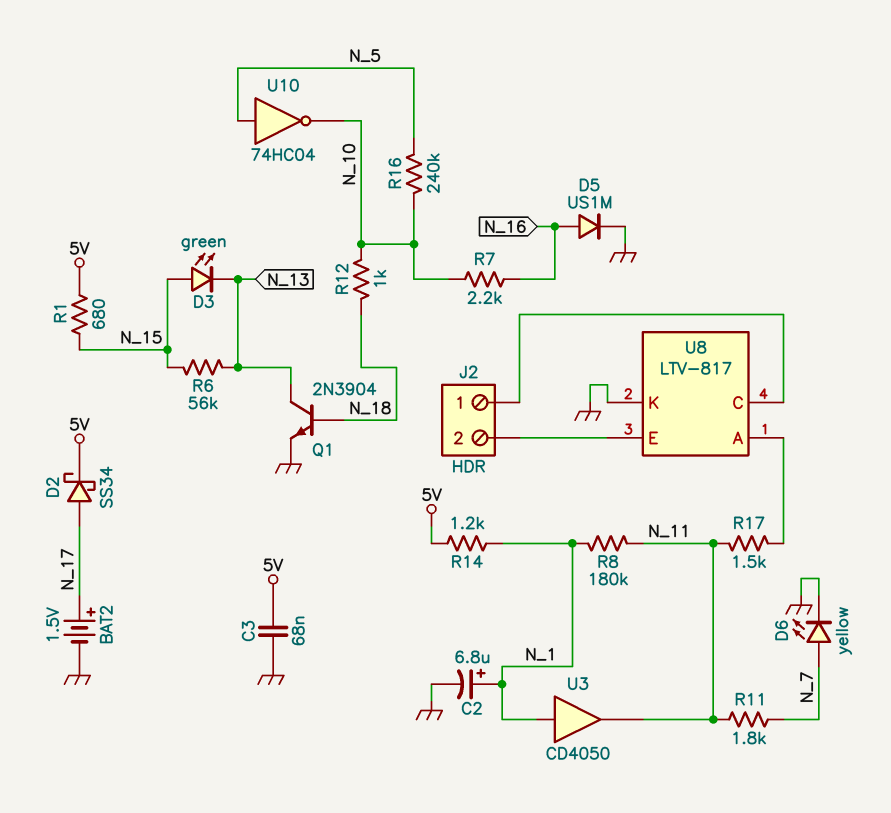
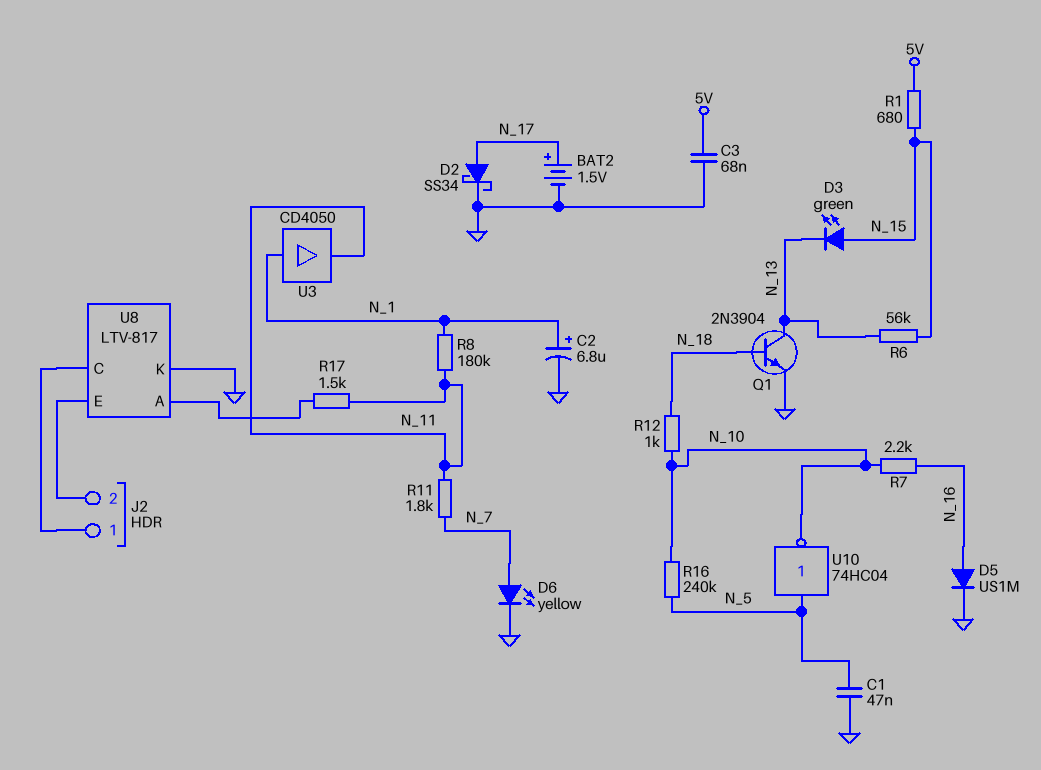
C1: none -> 47nF (GND, N_5)
D2: schottky SS34 (A N_17, K 5V) -> schottky SS34 (A N_17, K GND)
R14: 1.2k (5V, N_1) -> none

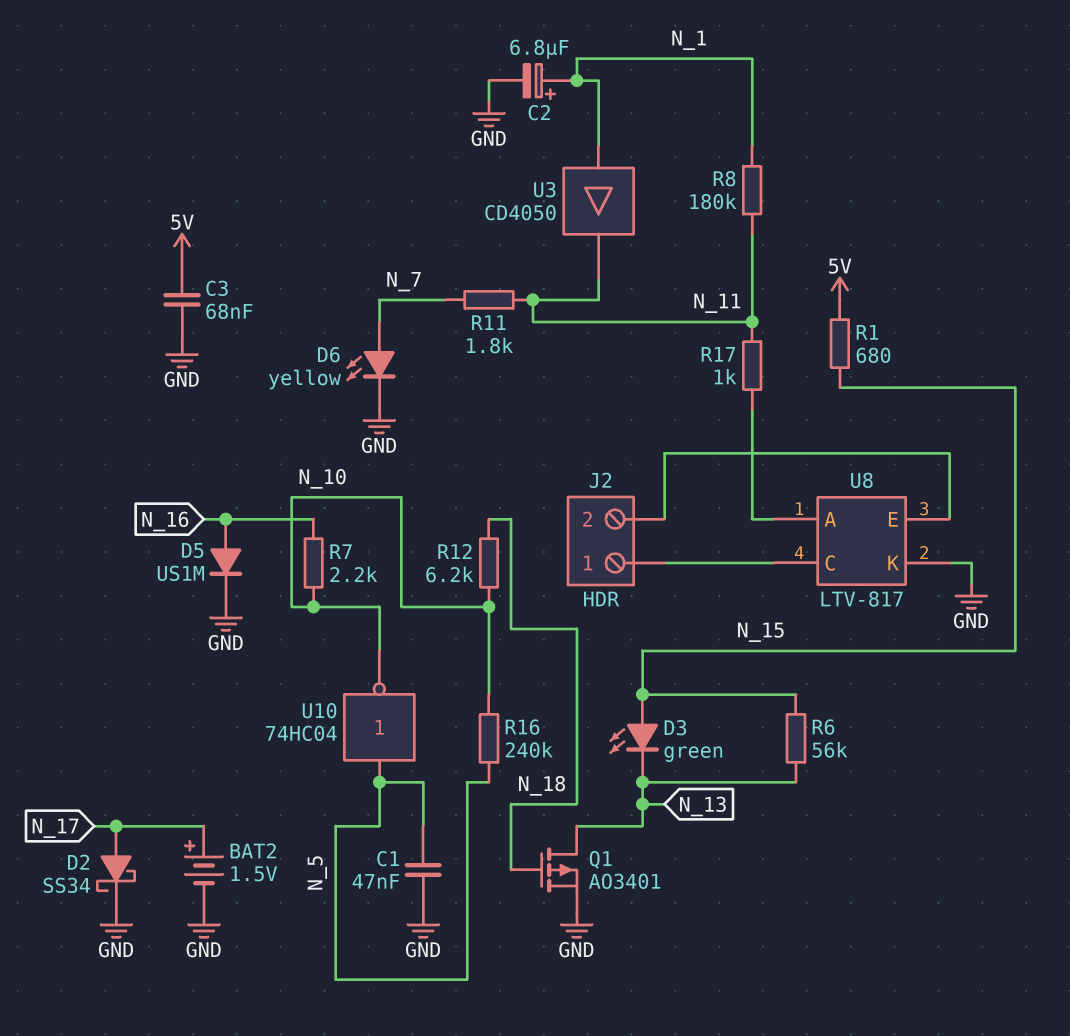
Q1: NPN 2N3904 (B N_18, C N_13, E GND) -> PMOS AO3401 (G N_18, D N_13, S GND)
R12: 1k (N_10, N_18) -> 6.2k (N_10, N_18)
R17: 1.5k (N_11, U8/A) -> 1k (N_11, U8/A)

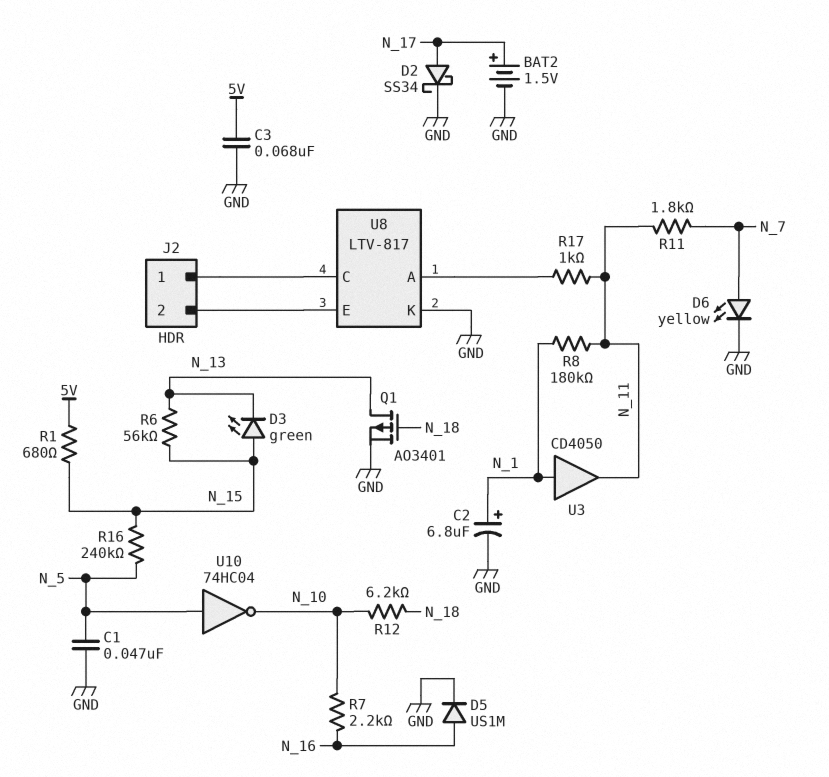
R16: 240k (N_5, N_10) -> 240k (N_5, N_15)

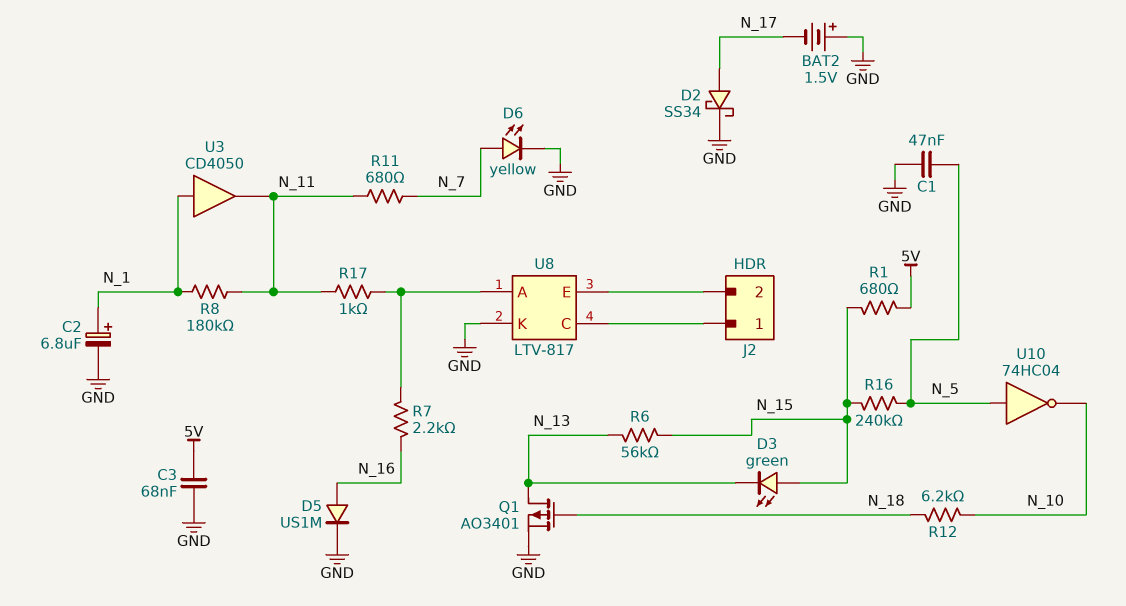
BAT2: 1.5V (plus N_17, minus GND) -> 1.5V (plus GND, minus N_17)
R7: 2.2k (N_10, N_16) -> 2.2k (N_16, U8/A)
R11: 1.8k (N_7, N_11) -> 680 (N_7, N_11)

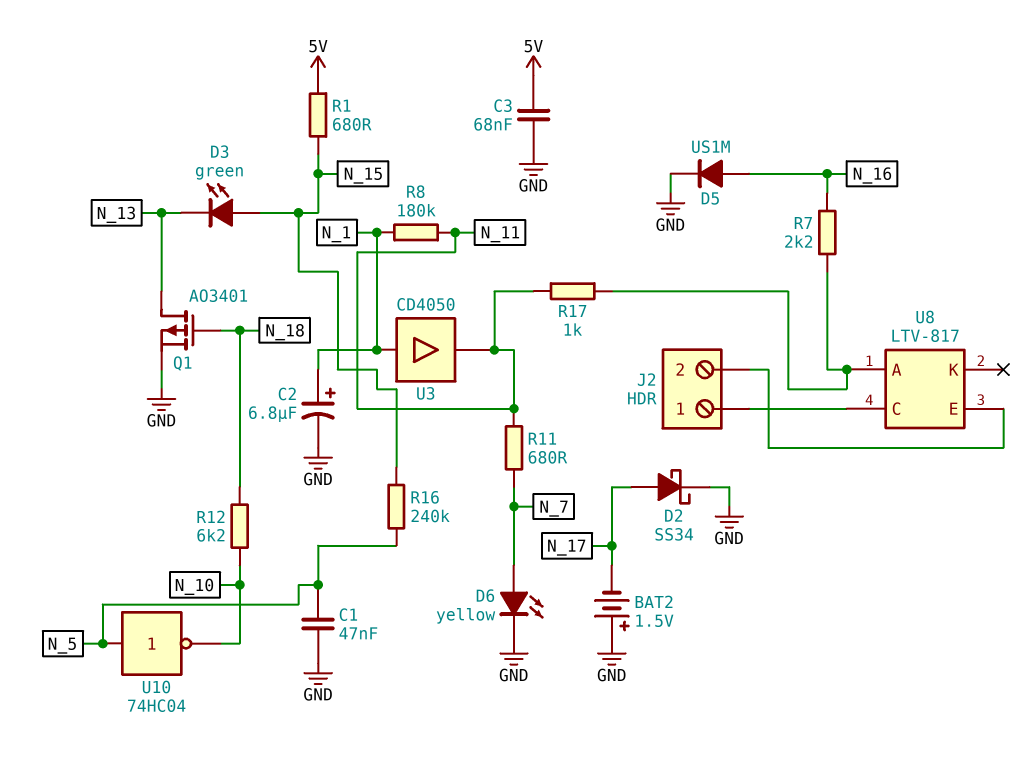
R6: 56k (N_13, N_15) -> none
U8 pin K: GND -> none

